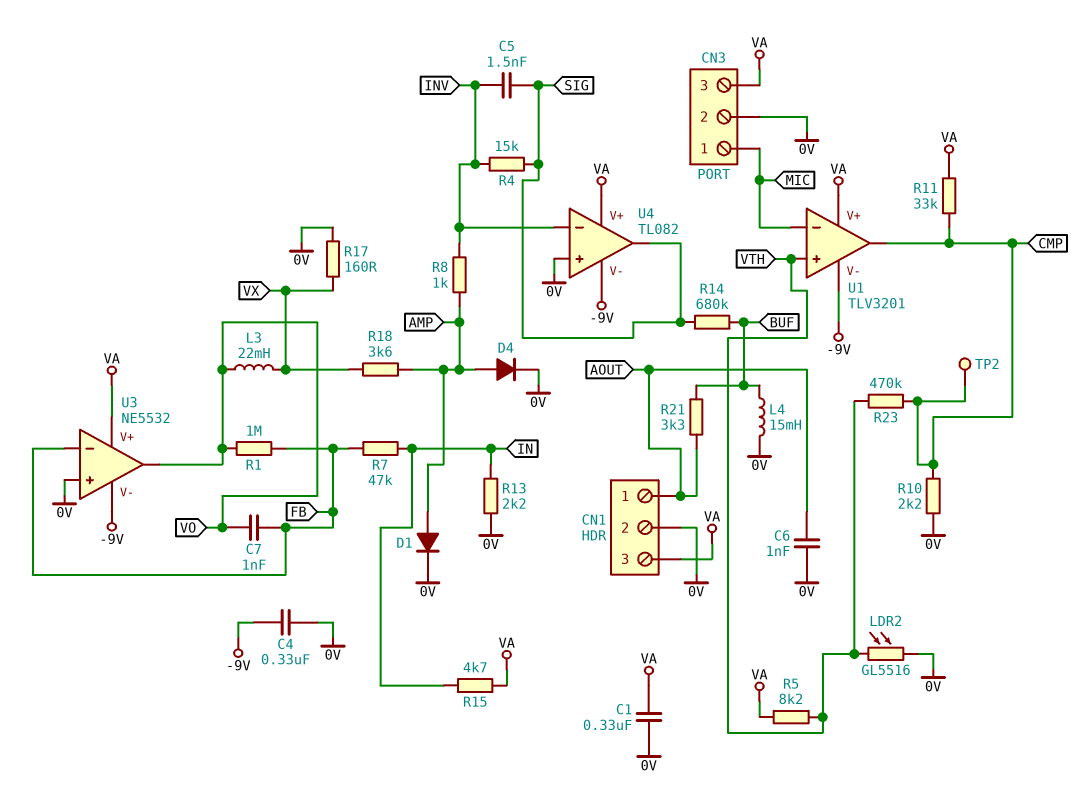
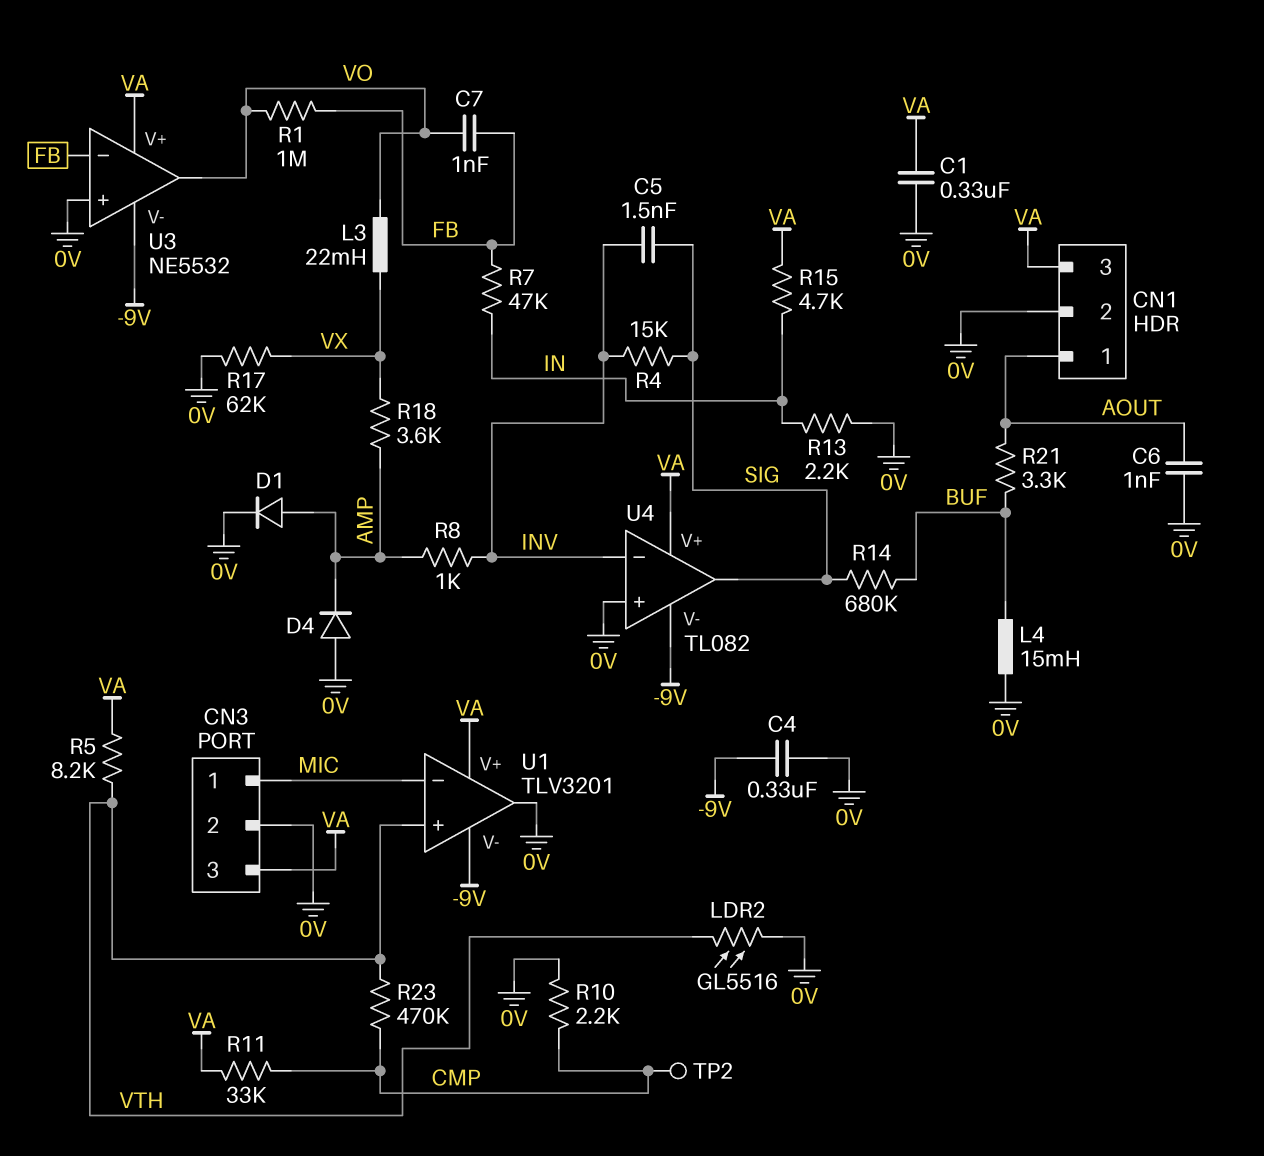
D4: diode (A AMP, K 0V) -> diode (A 0V, K AMP)
R17: 160 (0V, VX) -> 62k (0V, VX)
U1 pin out: CMP -> 0V

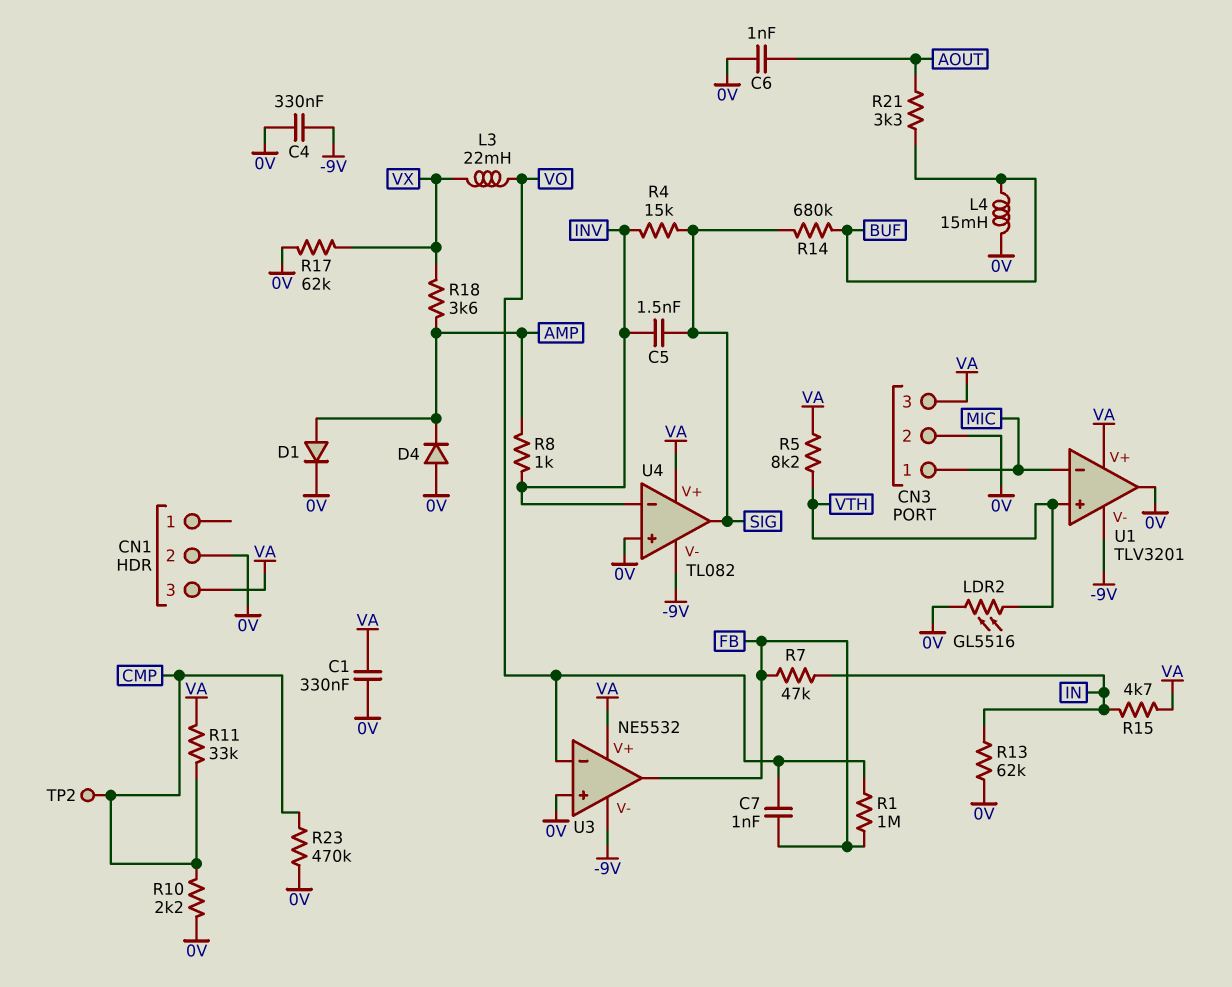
CN1 pin 1: AOUT -> none
R13: 2.2k (0V, IN) -> 62k (0V, IN)
R23: 470k (CMP, VTH) -> 470k (0V, CMP)
U3 pin in-: FB -> VO
U3 pin out: VO -> FB

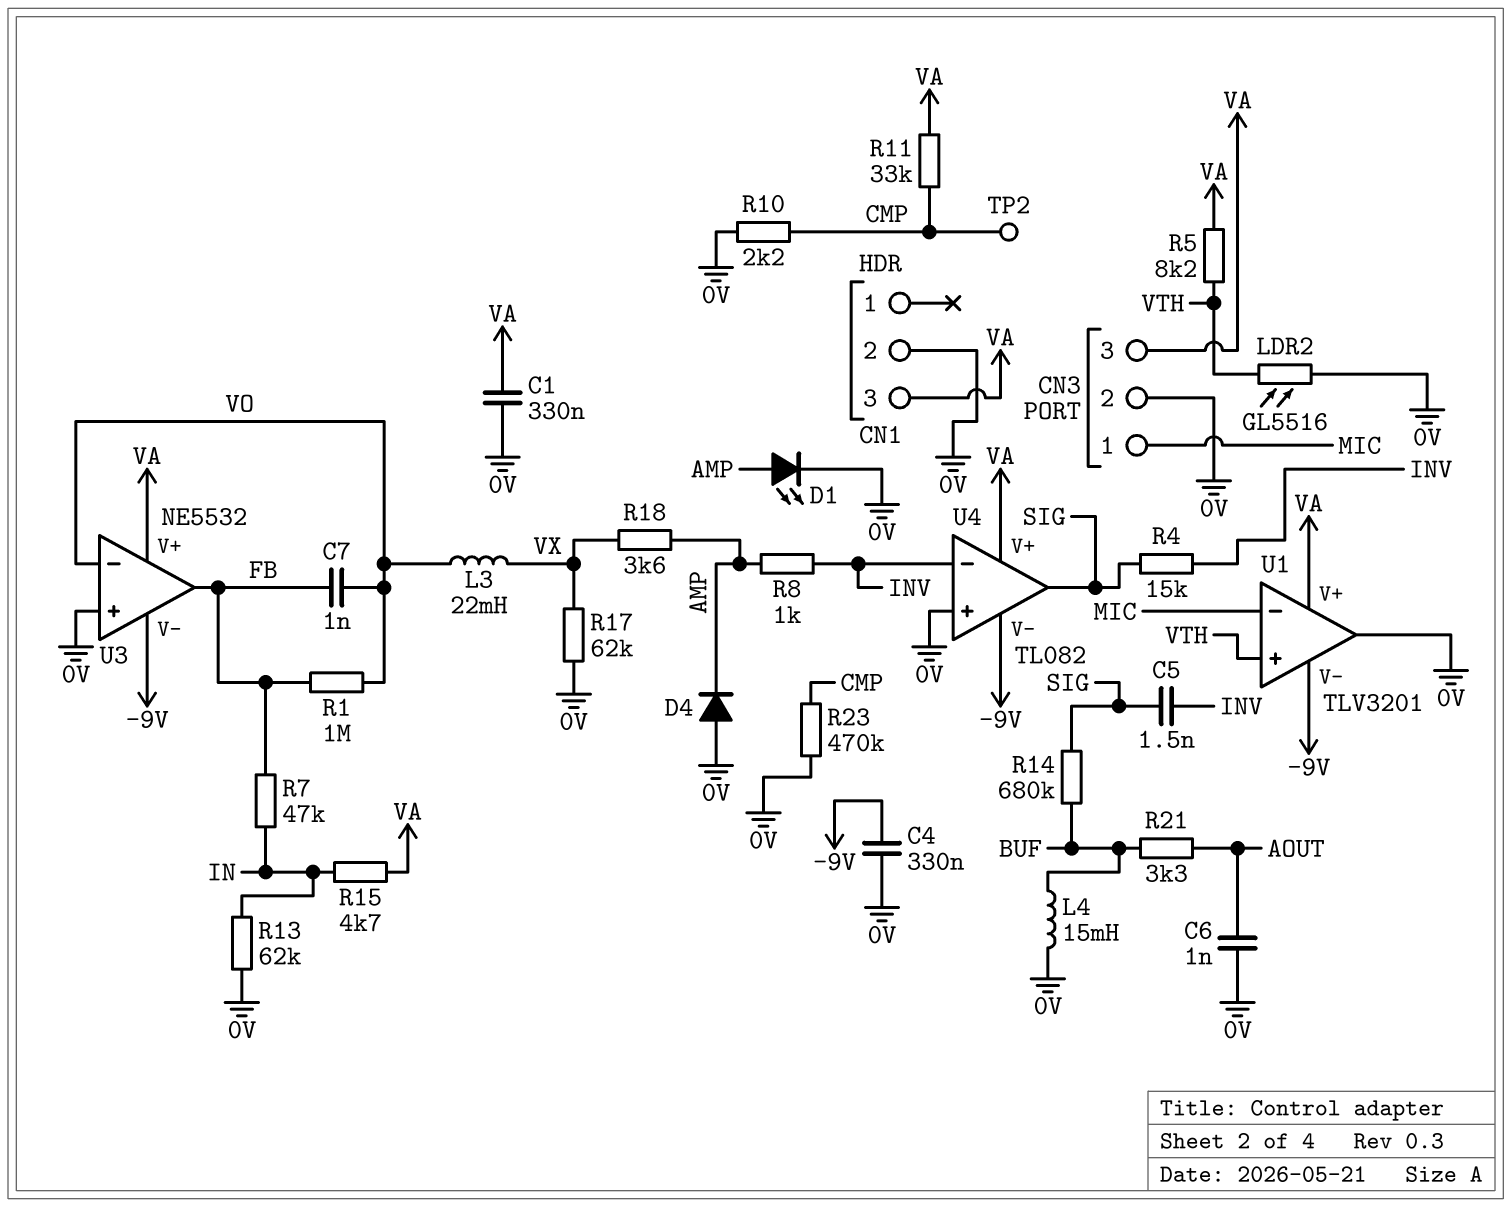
D1: diode (A AMP, K 0V) -> LED (A AMP, K 0V)

